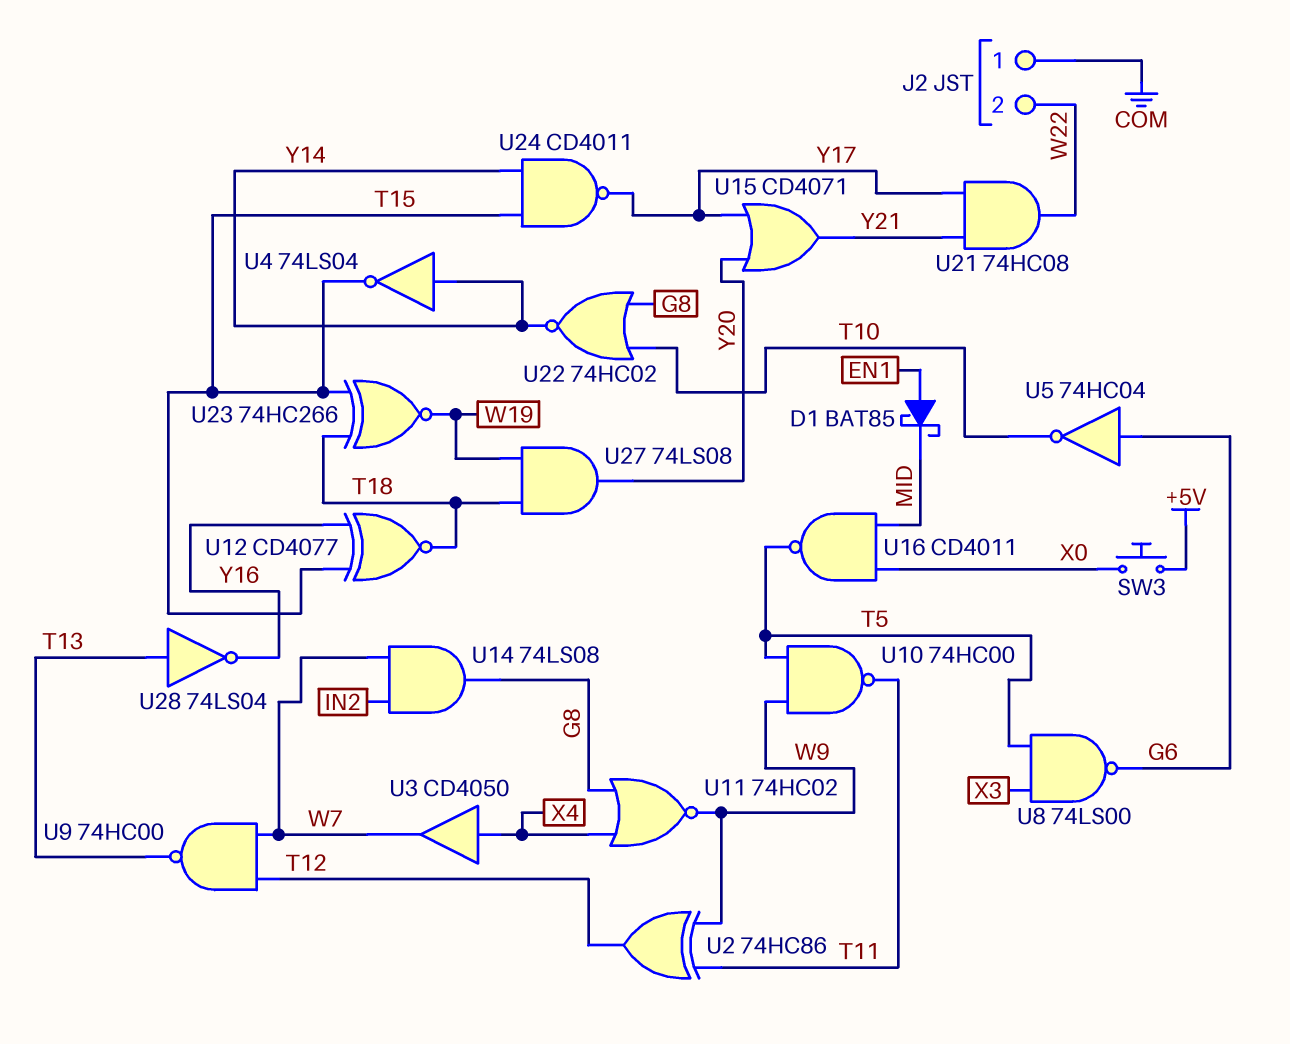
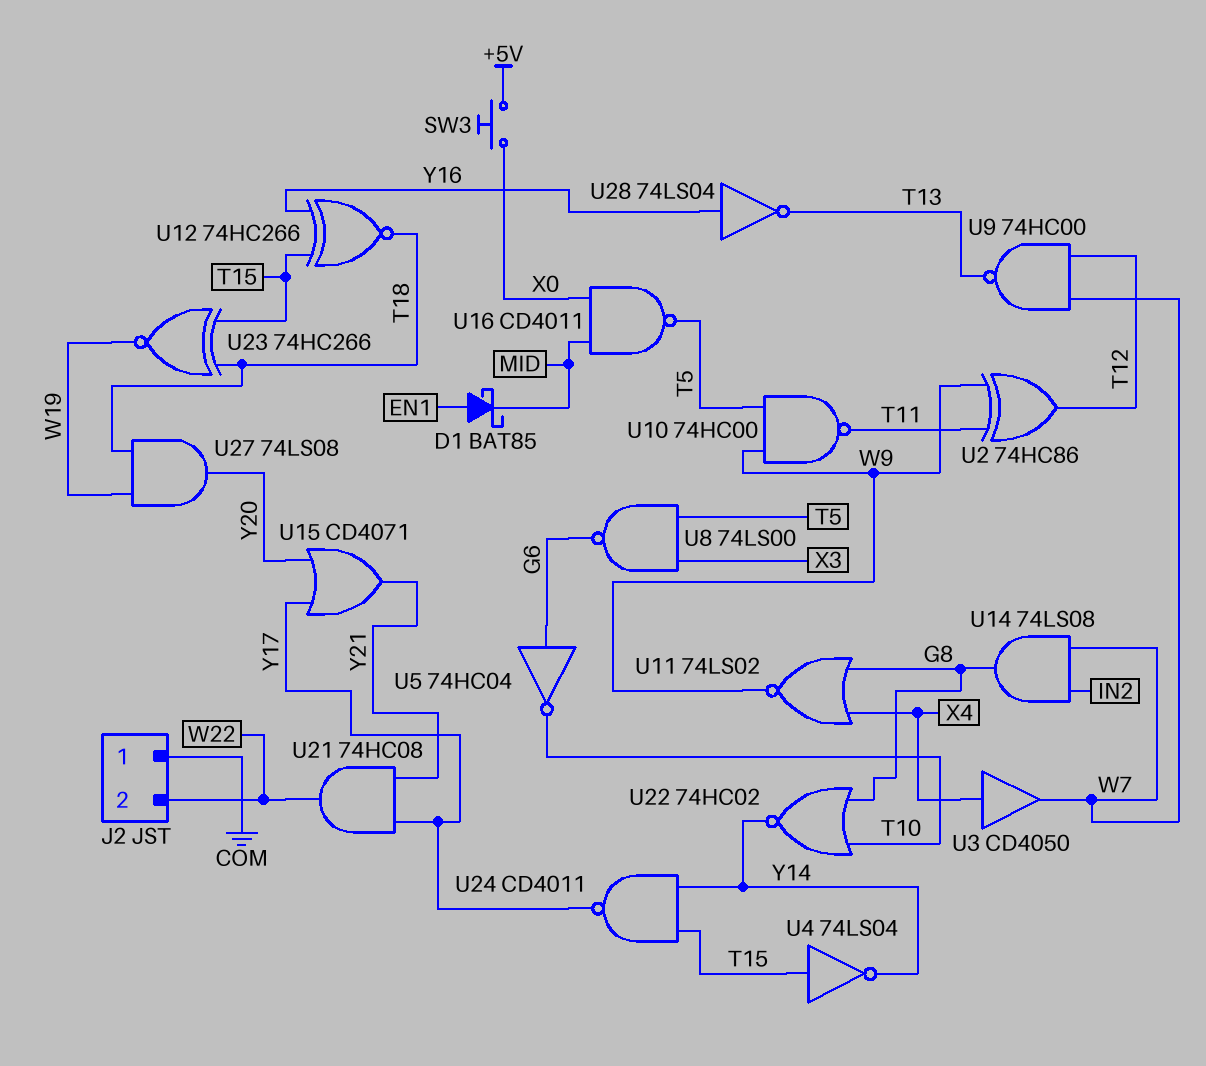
U4: NOT 74LS04 (in Y14, out T15) -> NOT 74LS04 (in T15, out Y14)
U11: NOR 74HC02 (in G8, in X4, out W9) -> NOR 74LS02 (in G8, in X4, out W9)
U12: XNOR CD4077 (in T15, in Y16, out T18) -> XNOR 74HC266 (in T15, in Y16, out T18)
U28: NOT 74LS04 (in T13, out Y16) -> NOT 74LS04 (in Y16, out T13)

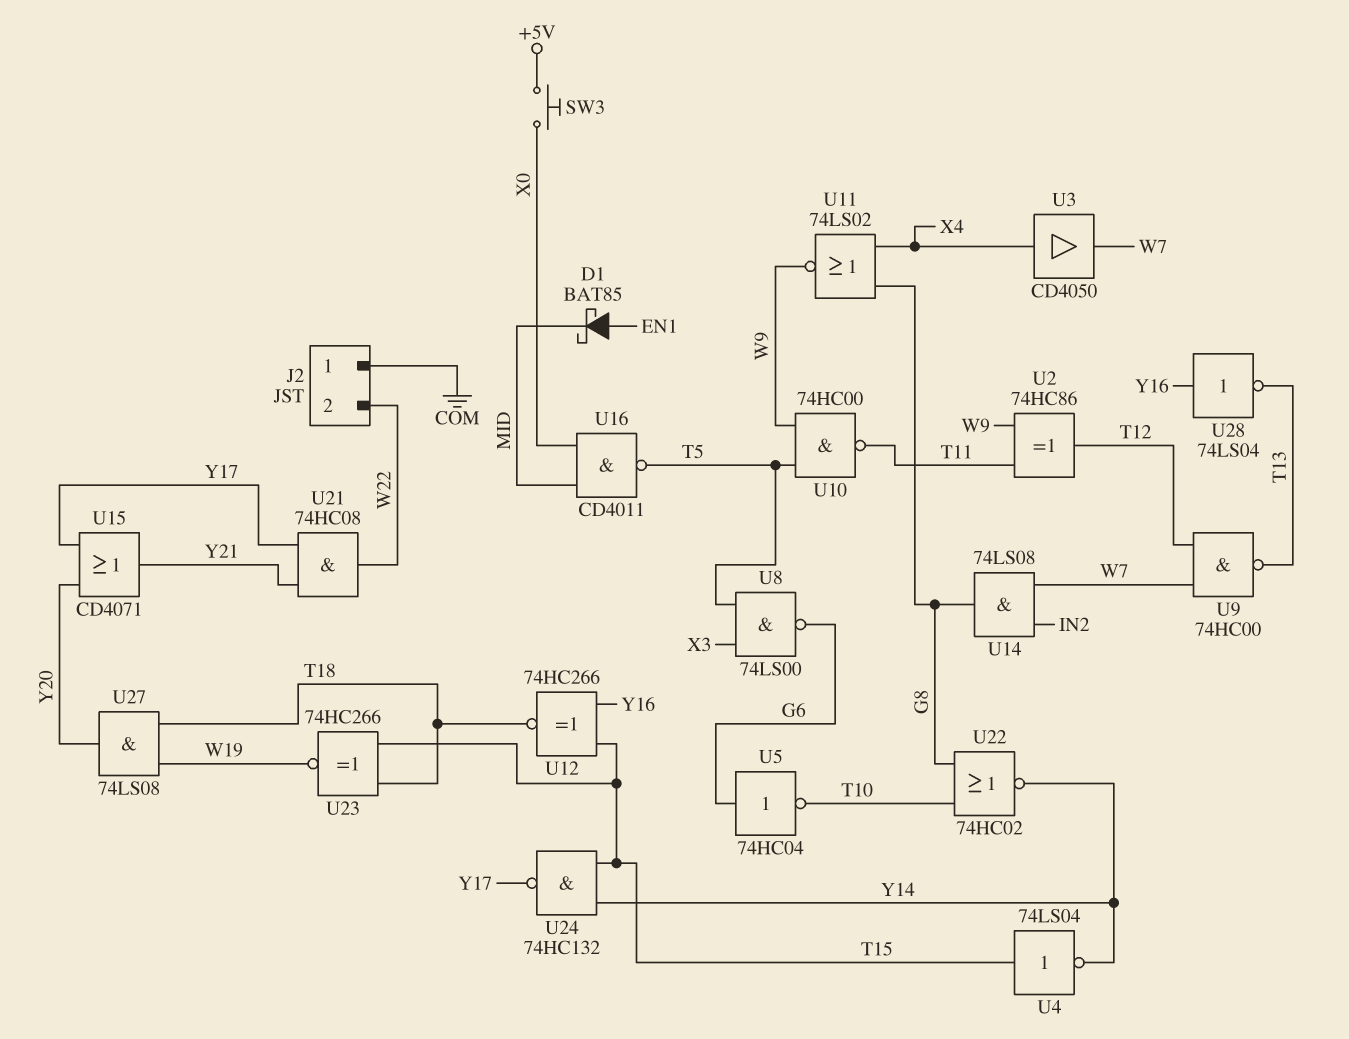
U24: NAND CD4011 (in T15, in Y14, out Y17) -> NAND 74HC132 (in T15, in Y14, out Y17)

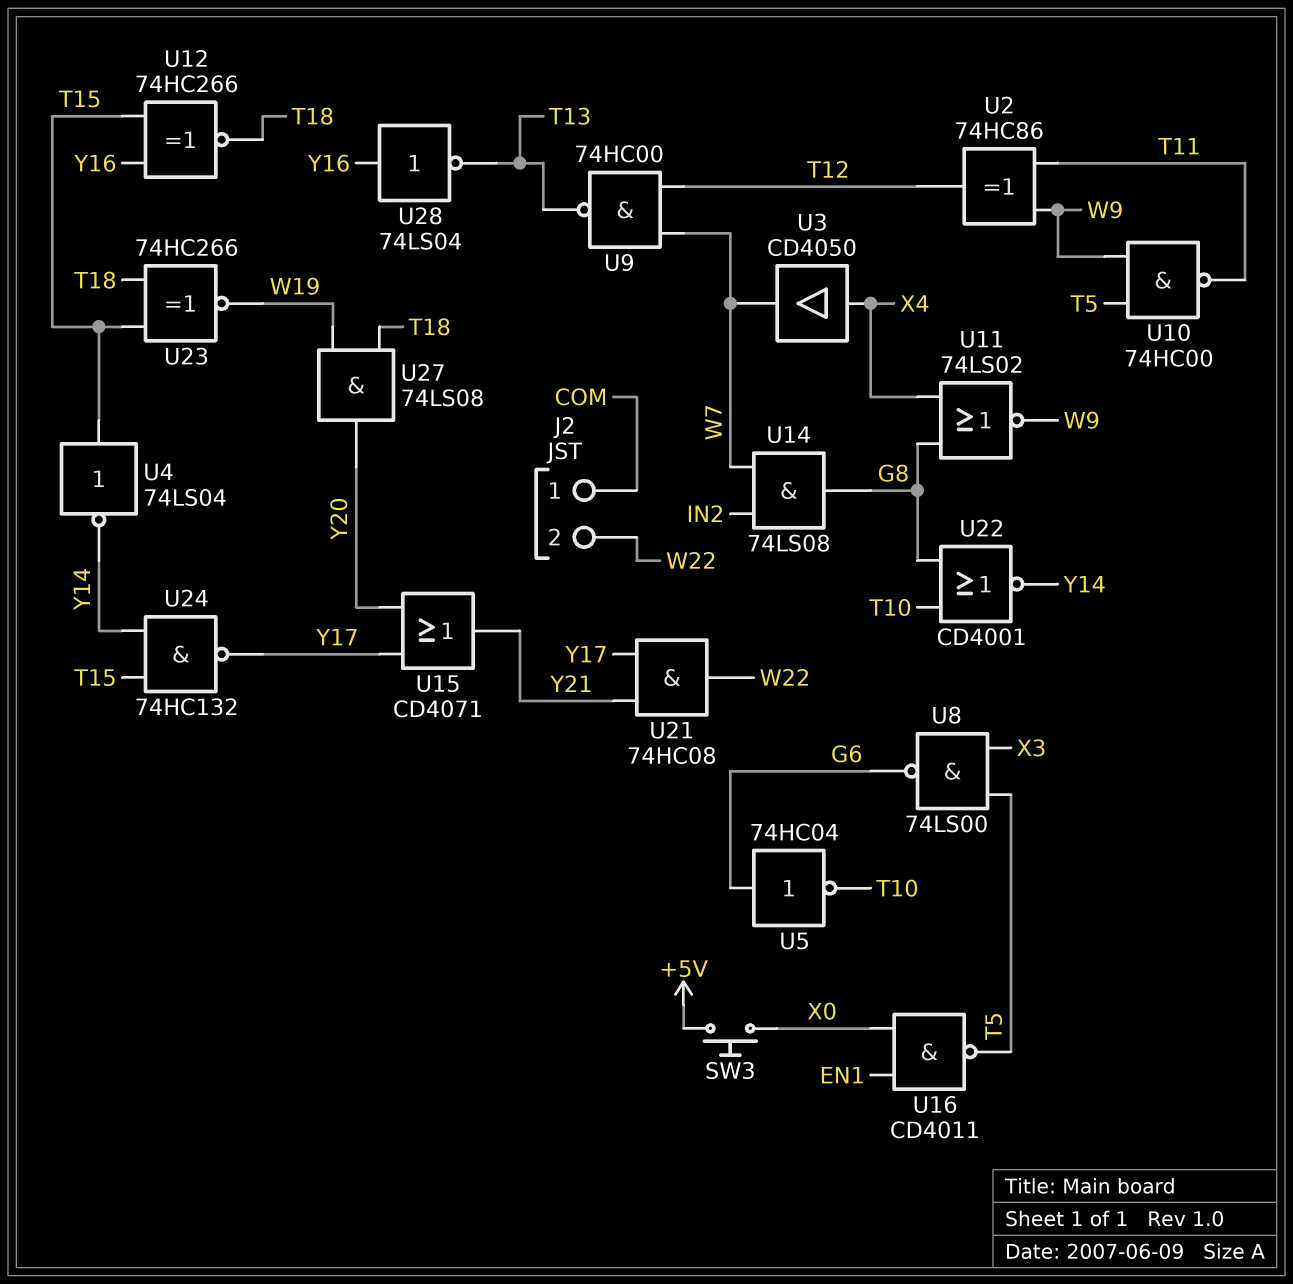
D1: schottky BAT85 (A EN1, K MID) -> none
U16: NAND CD4011 (in MID, in X0, out T5) -> NAND CD4011 (in EN1, in X0, out T5)
U22: NOR 74HC02 (in G8, in T10, out Y14) -> NOR CD4001 (in G8, in T10, out Y14)

